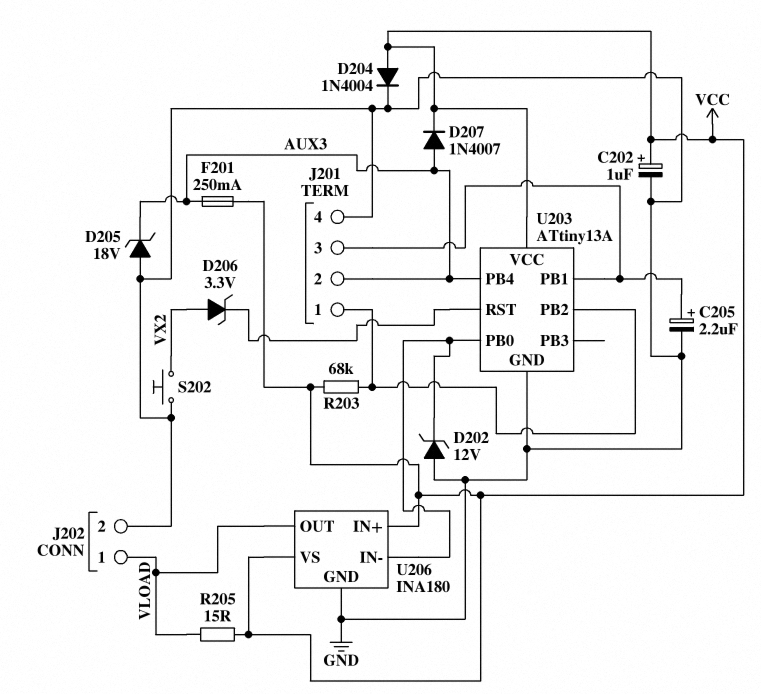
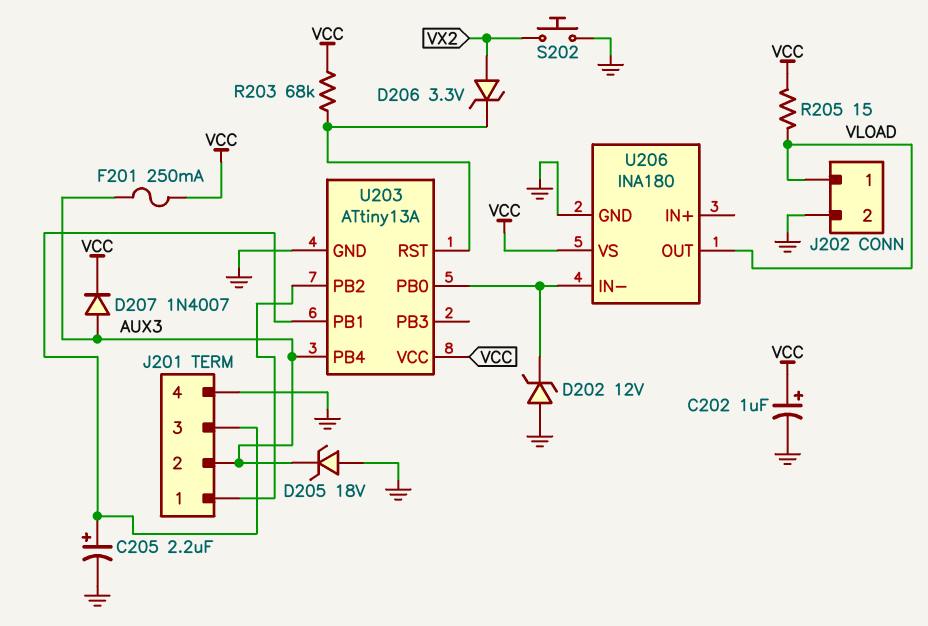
D204: diode 1N4004 (A VCC, K GND) -> none
R203: 68k (J201/1, VCC) -> 68k (U203/RST, VCC)
U206 pin IN+: VCC -> none

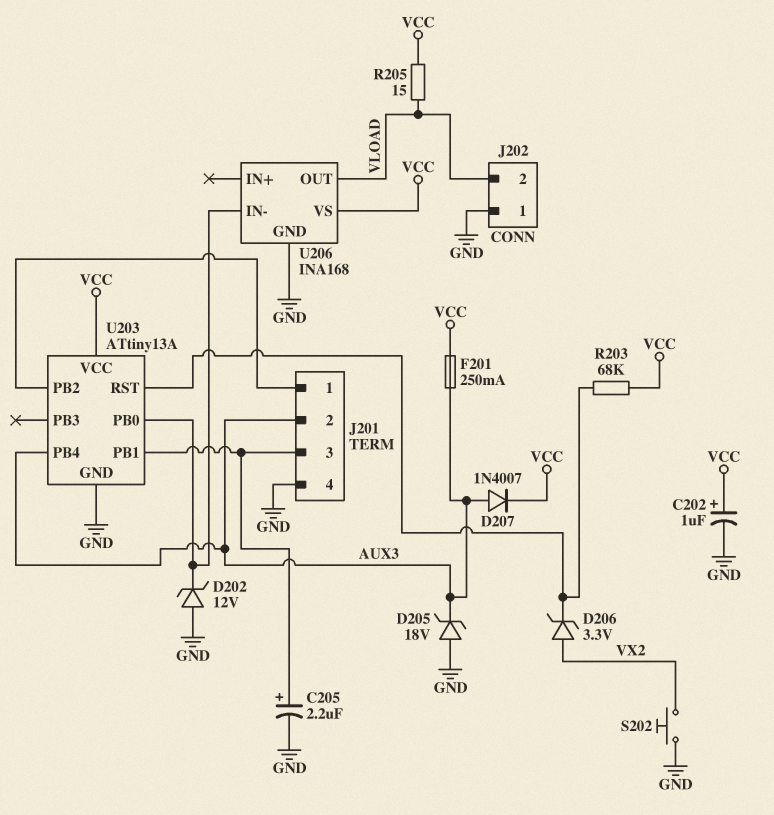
J202 pin 1: VLOAD -> GND
J202 pin 2: GND -> VLOAD
U206: INA180 -> INA168

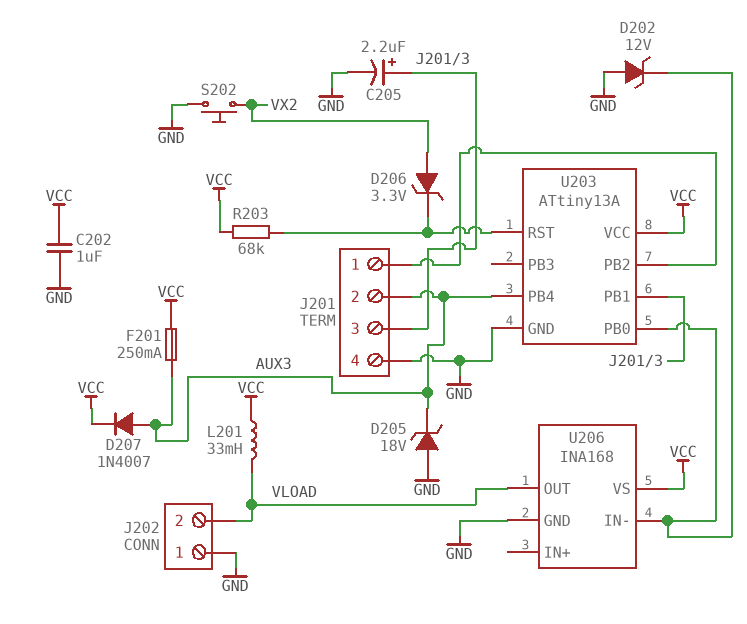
C202: 1uF (plus VCC, minus GND) -> 1uF (GND, VCC)
L201: none -> 33mH (VCC, VLOAD)
R205: 15 (VCC, VLOAD) -> none

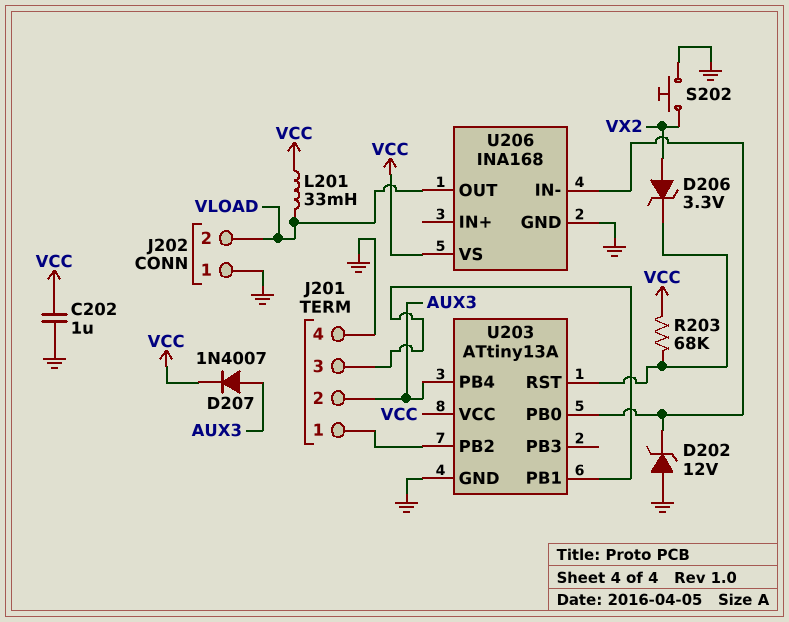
C205: 2.2uF (plus J201/3, minus GND) -> none
D205: zener 18V (A GND, K AUX3) -> none
F201: 250mA (AUX3, VCC) -> none

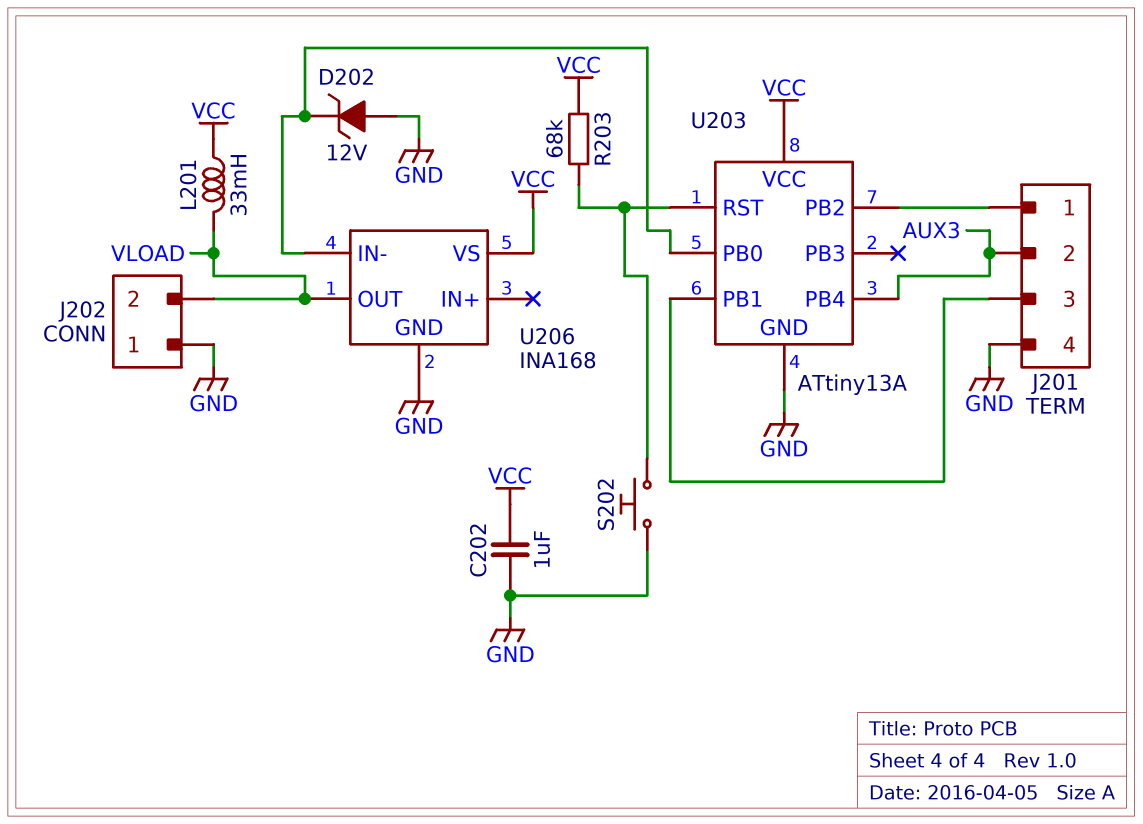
D206: zener 3.3V (A VX2, K U203/RST) -> none
D207: diode 1N4007 (A AUX3, K VCC) -> none
S202: button (GND, VX2) -> button (GND, U203/RST)

